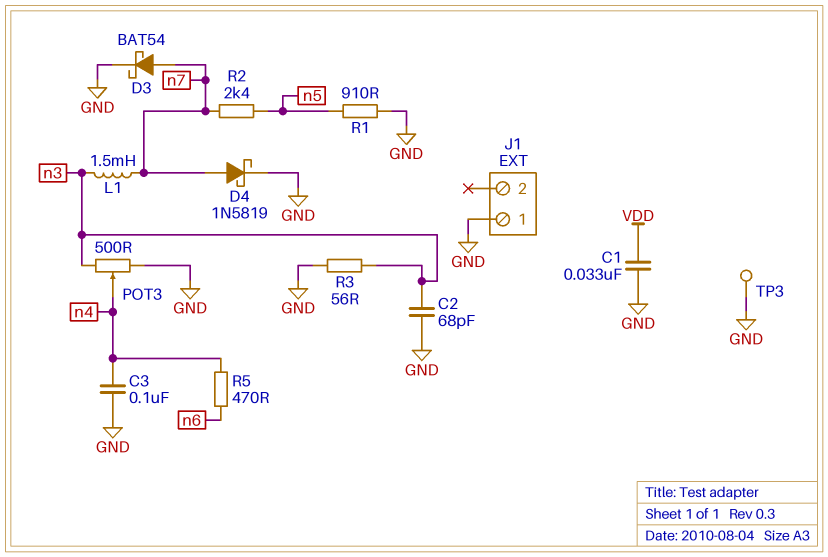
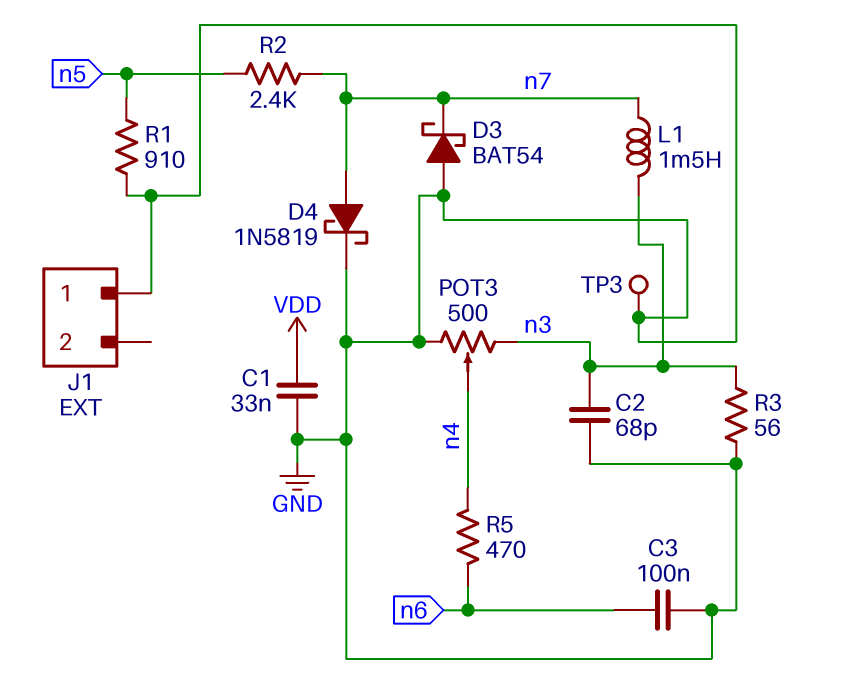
C3: 100nF (GND, n4) -> 100nF (GND, n6)
D3: schottky BAT54 (A n7, K GND) -> schottky BAT54 (A GND, K n7)

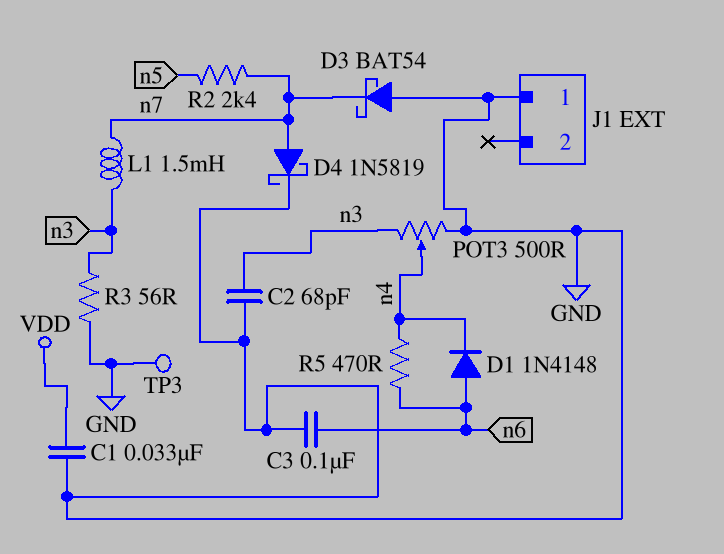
D1: none -> diode 1N4148 (A n6, K n4)
R1: 910 (GND, n5) -> none

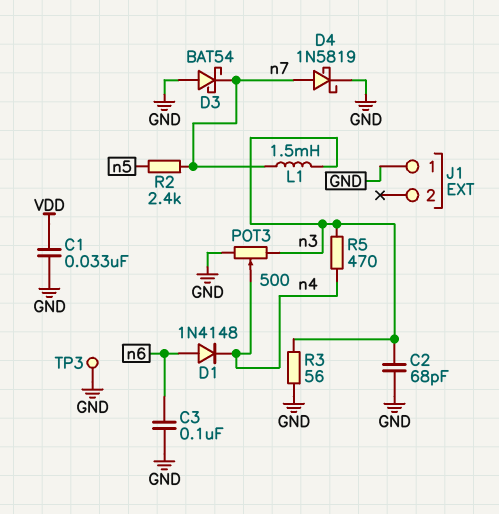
R5: 470 (n4, n6) -> 470 (n3, n4)

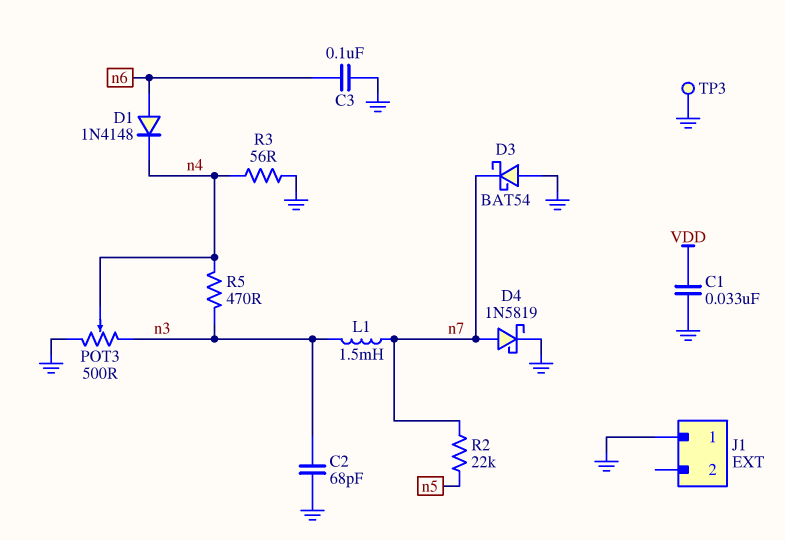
R2: 2.4k (n5, n7) -> 22k (n5, n7)
R3: 56 (GND, n3) -> 56 (GND, n4)

